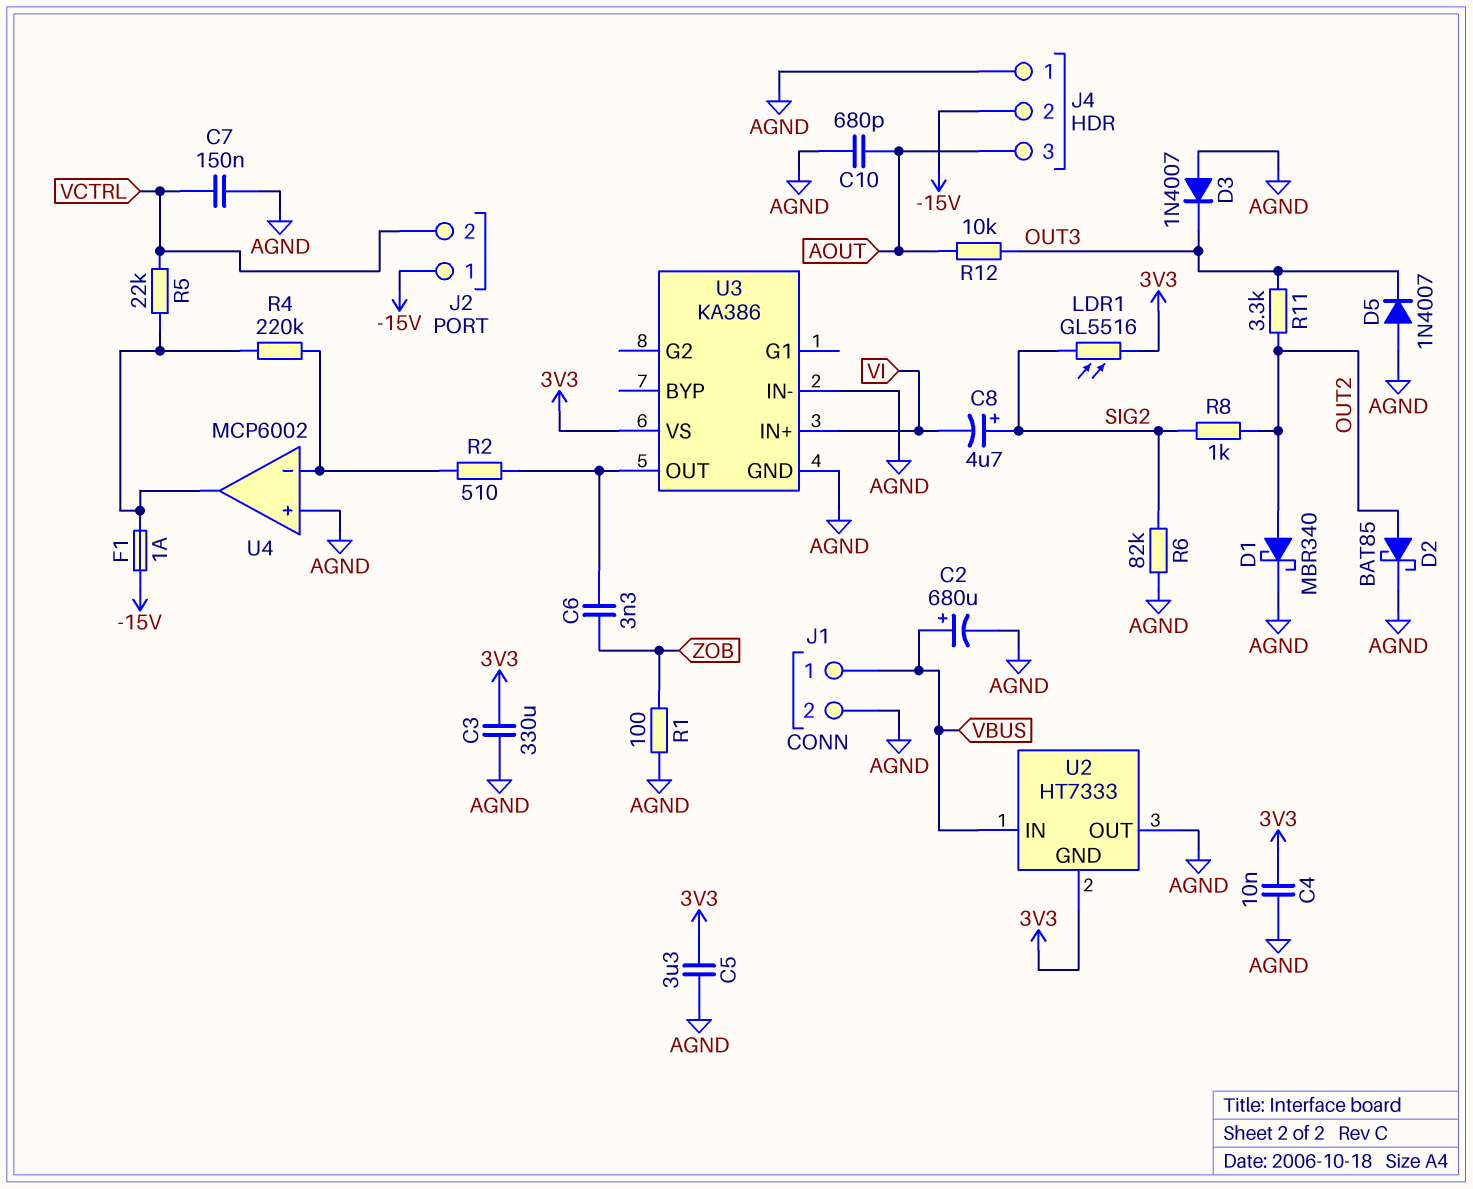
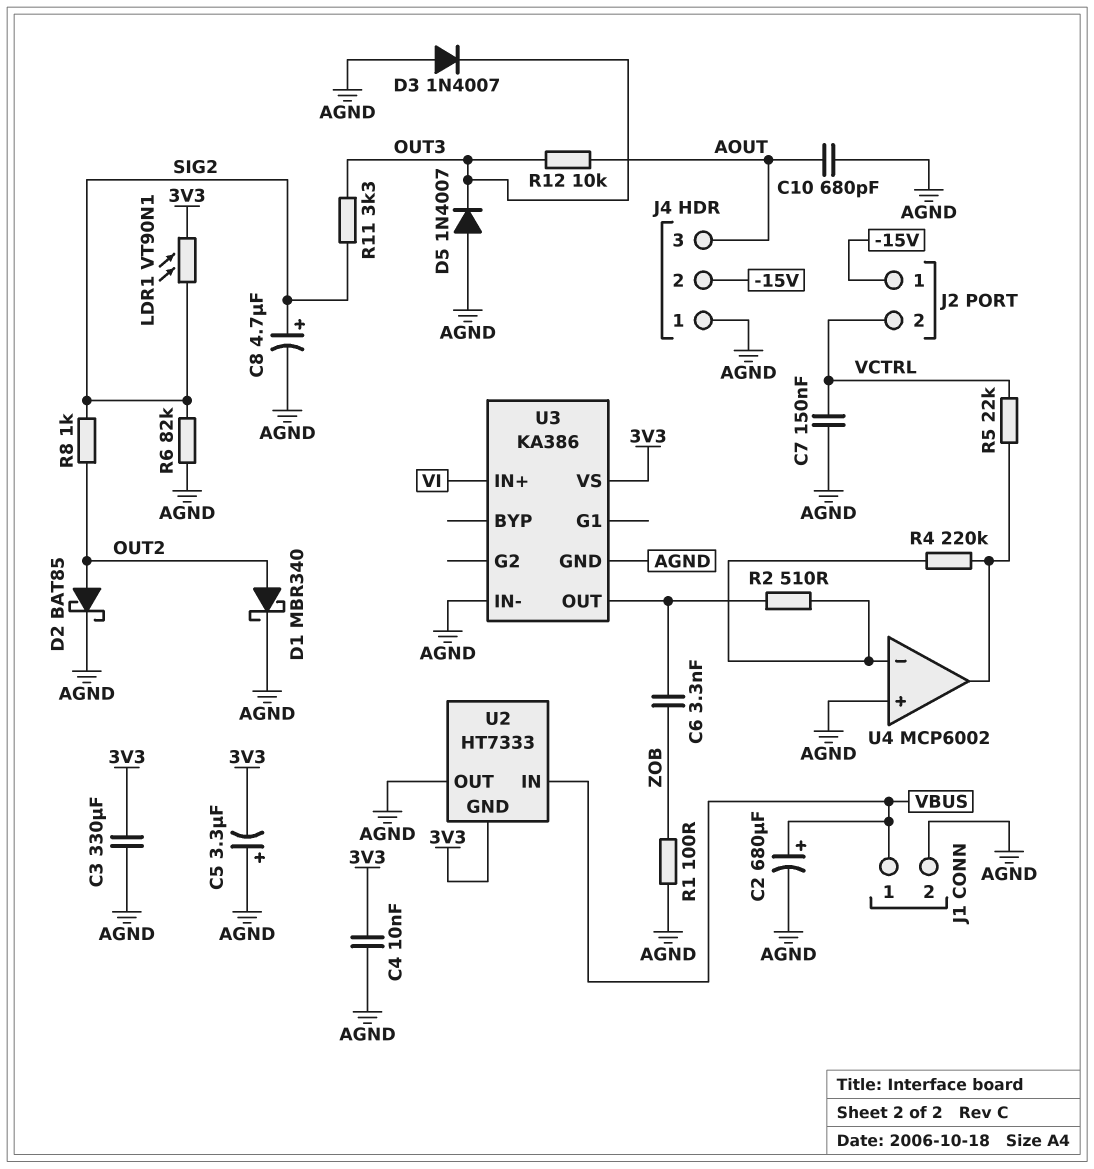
C5: 3.3uF (3V3, AGND) -> 3.3uF (plus AGND, minus 3V3)
C8: 4.7uF (plus SIG2, minus VI) -> 4.7uF (plus SIG2, minus AGND)
F1: 1A (-15V, U4/out) -> none
LDR1: GL5516 (3V3, SIG2) -> VT90N1 (3V3, SIG2)
R11: 3.3k (OUT2, OUT3) -> 3.3k (OUT3, SIG2)

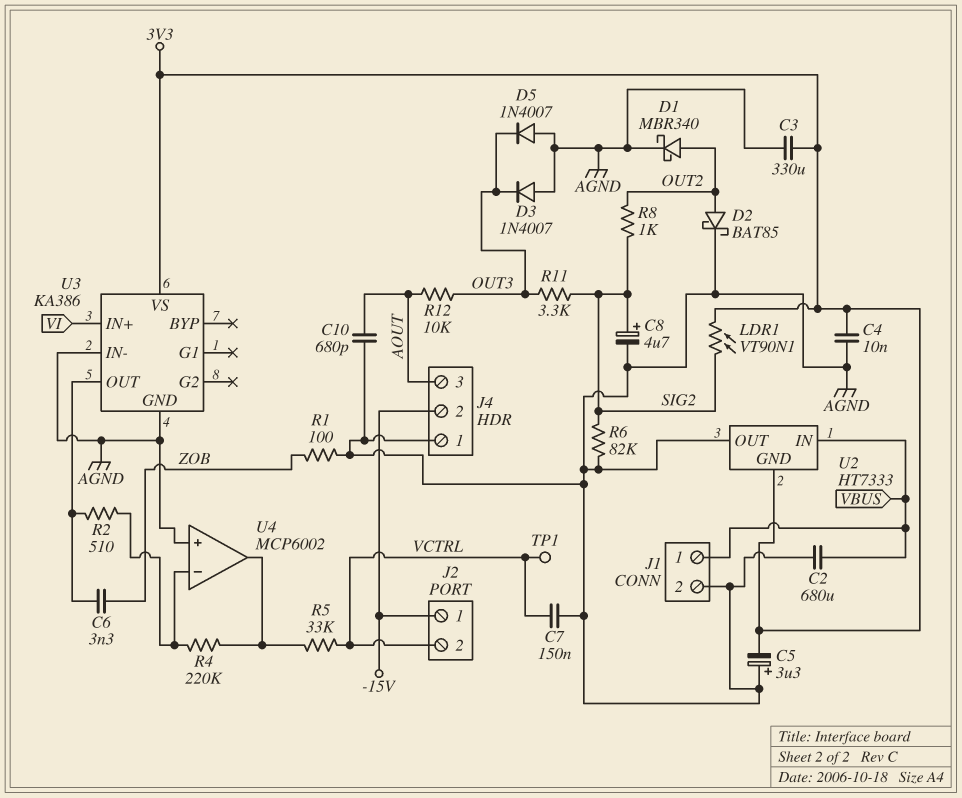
C2: 680uF (plus VBUS, minus AGND) -> 680uF (AGND, VBUS)
R5: 22k (U4/out, VCTRL) -> 33k (U4/out, VCTRL)
TP1: none -> test point (VCTRL)

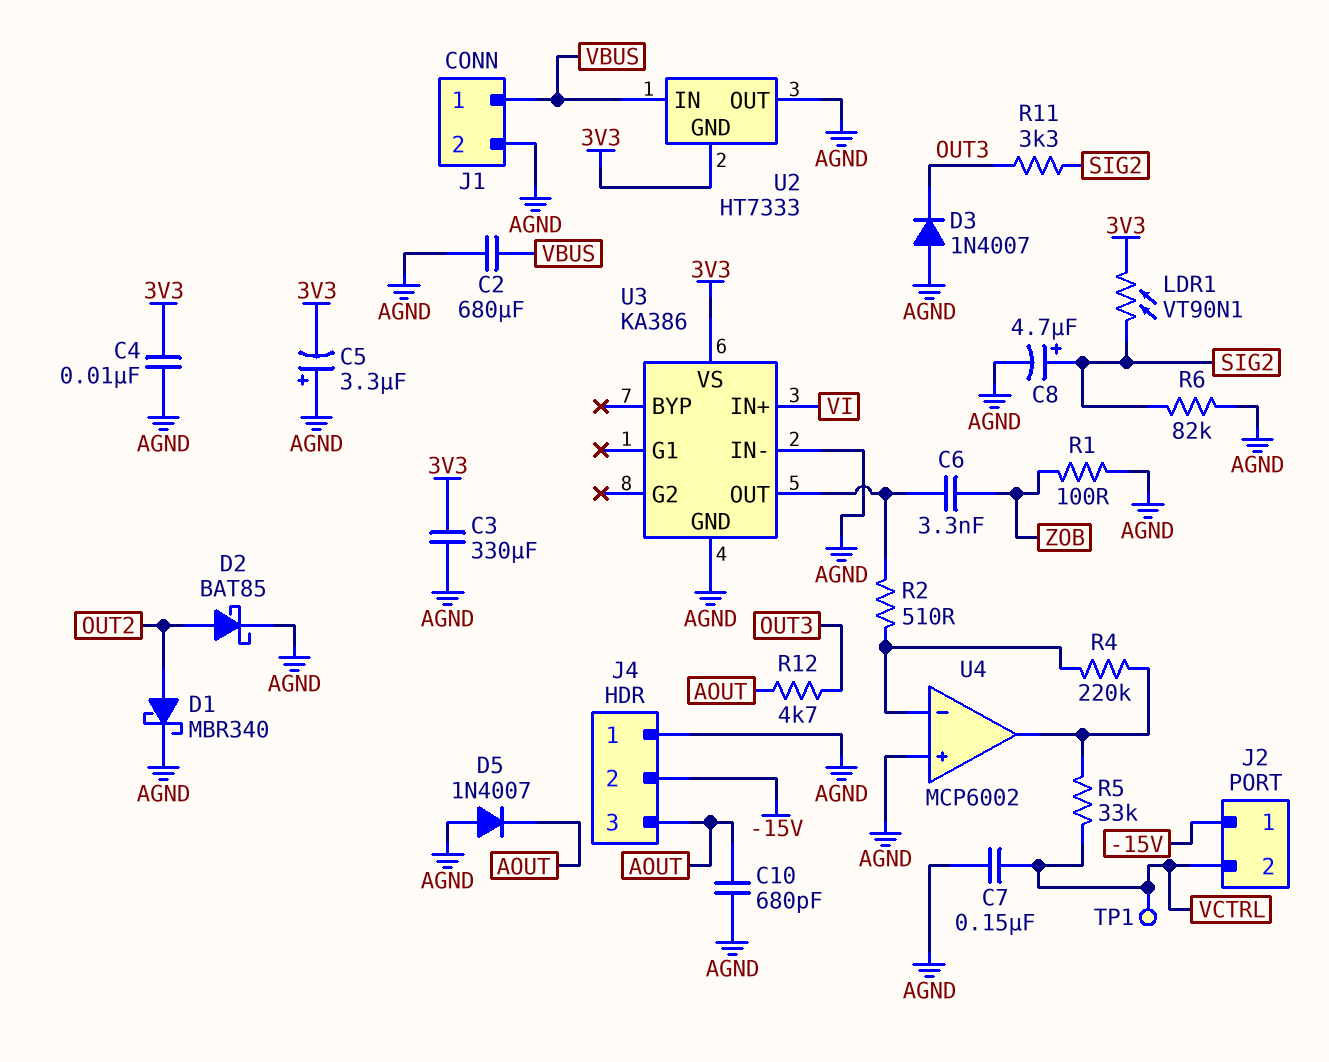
D5: diode 1N4007 (A AGND, K OUT3) -> diode 1N4007 (A AGND, K AOUT)
R8: 1k (OUT2, SIG2) -> none
R12: 10k (AOUT, OUT3) -> 4.7k (AOUT, OUT3)

